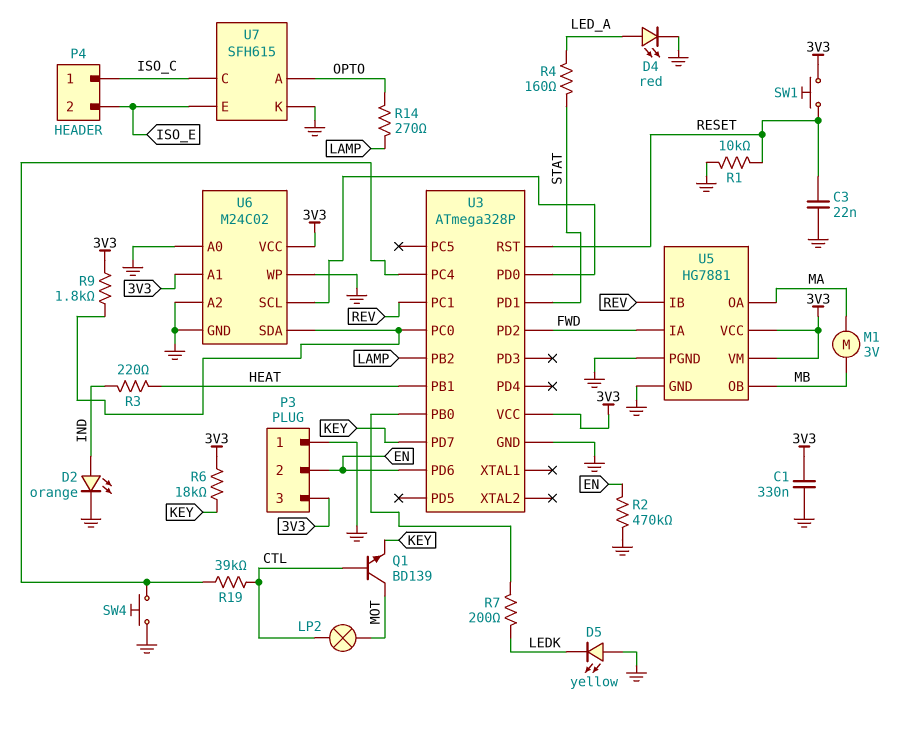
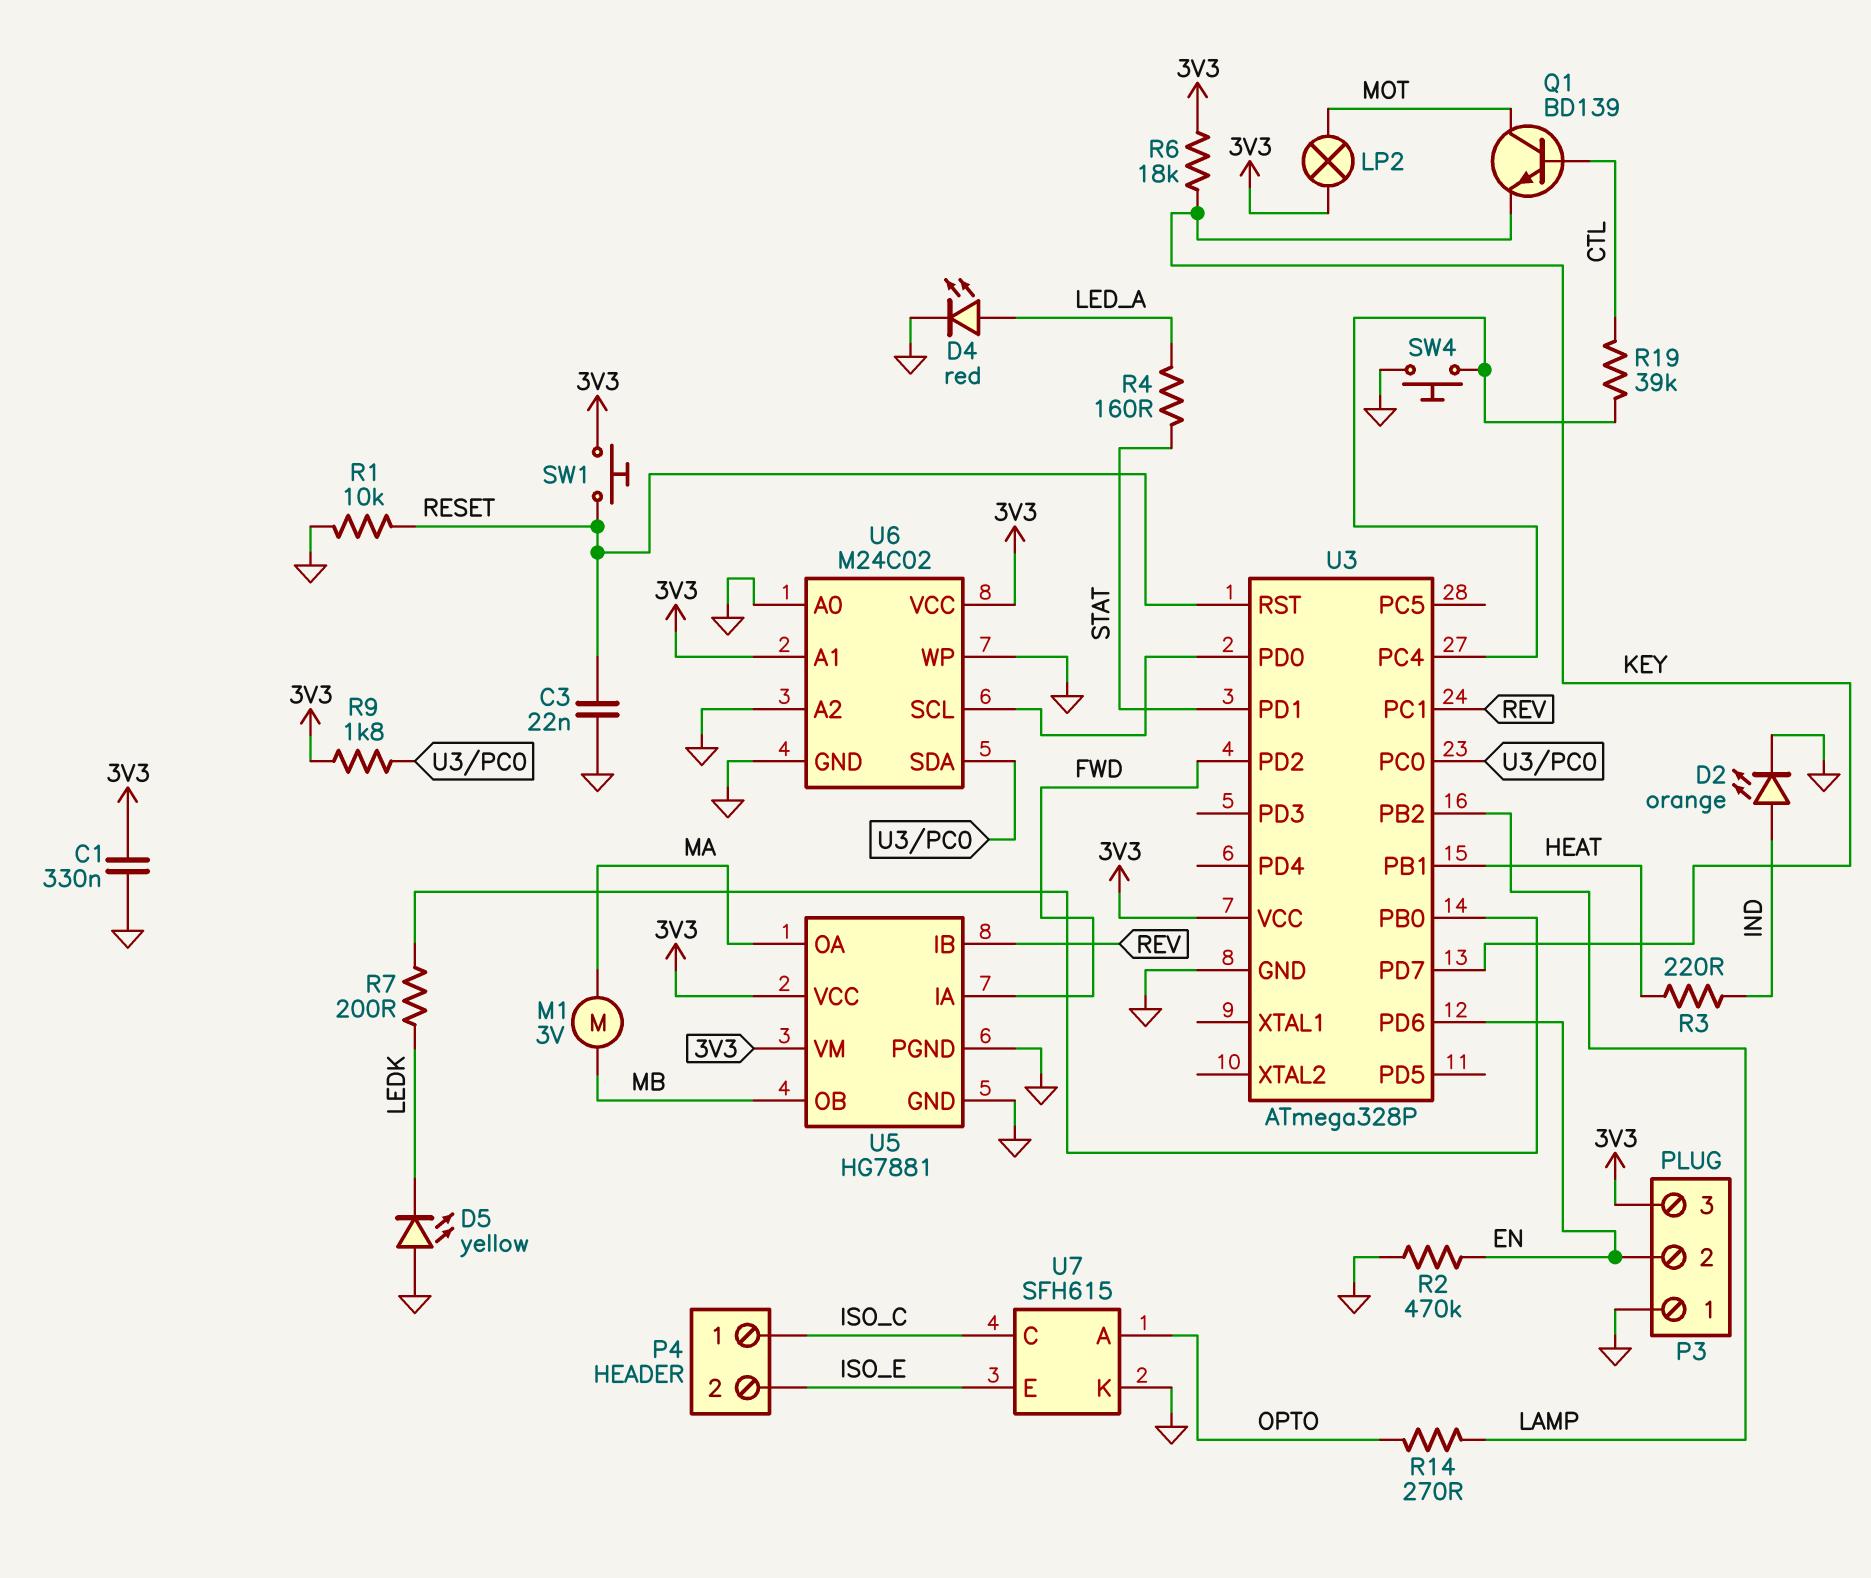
LP2: lamp (CTL, MOT) -> lamp (3V3, MOT)

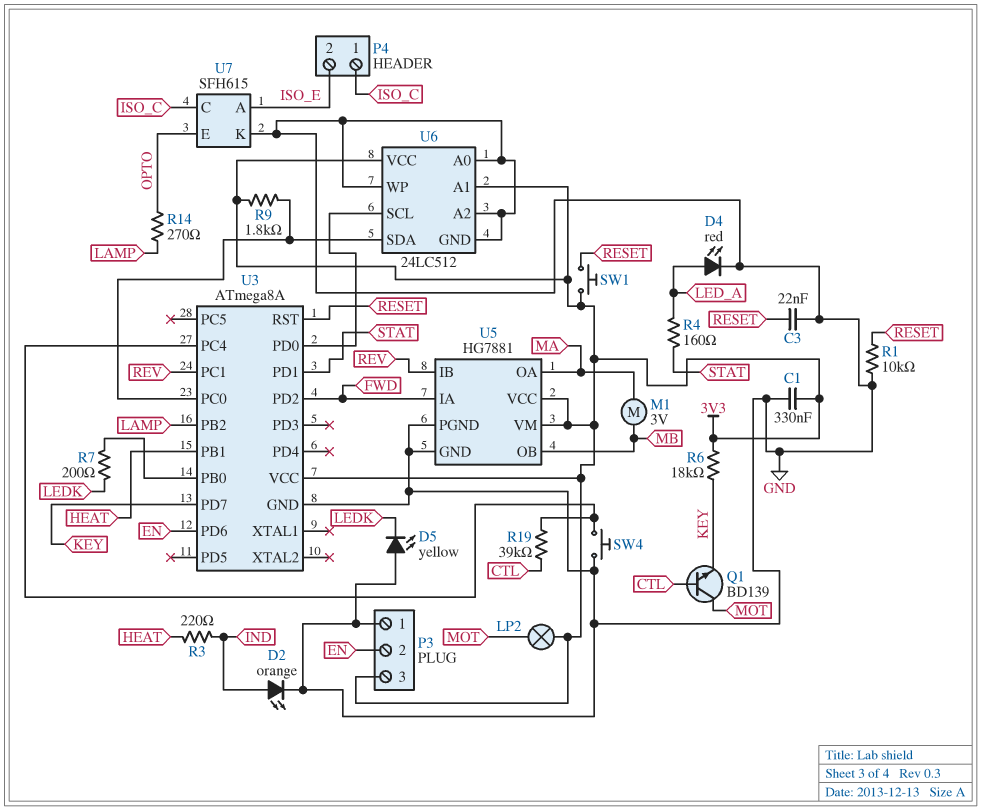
R2: 470k (EN, GND) -> none
U3: ATmega328P -> ATmega8A
U6: M24C02 -> 24LC512
U7 pin A: OPTO -> ISO_E
U7 pin E: ISO_E -> OPTO

